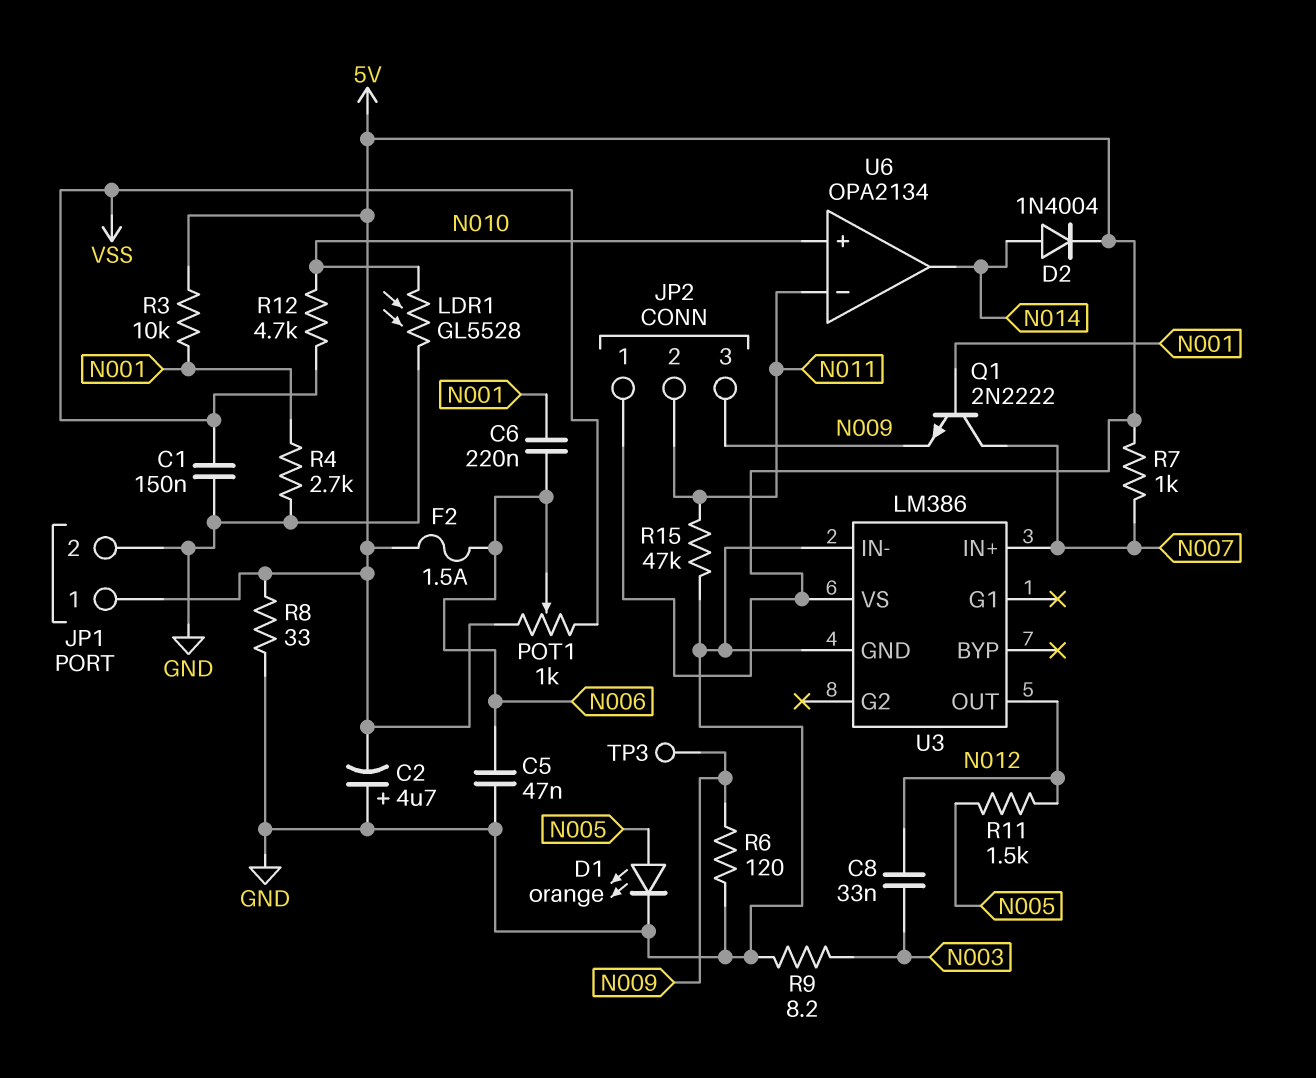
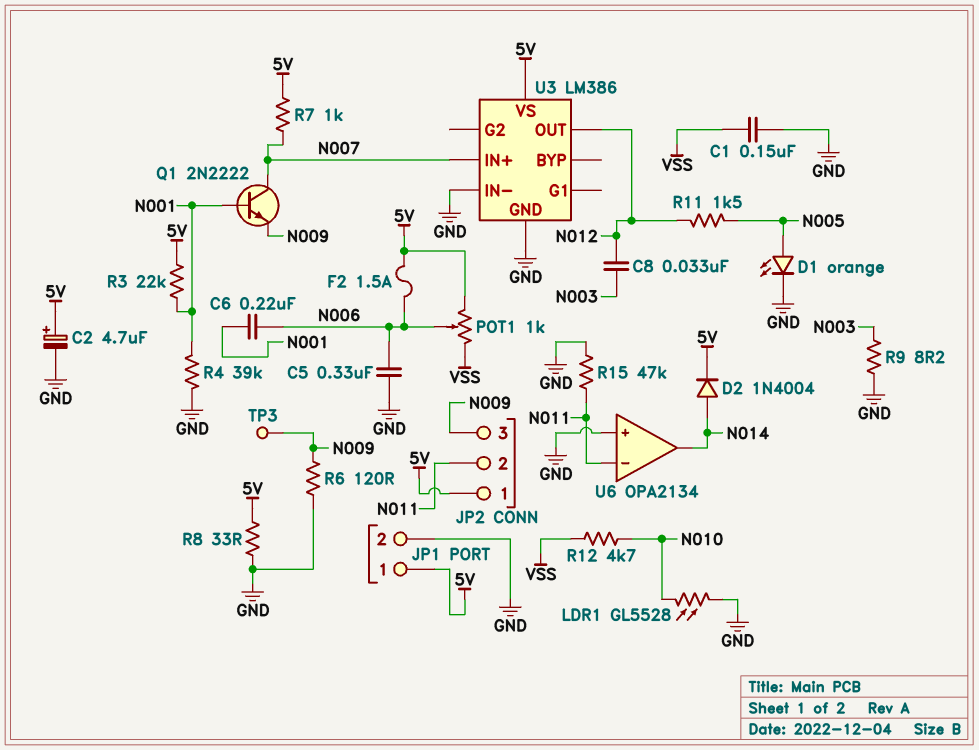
C2: 4.7uF (plus GND, minus 5V) -> 4.7uF (plus 5V, minus GND)
C5: 47nF (GND, N006) -> 330nF (GND, N006)
R3: 10k (5V, N001) -> 22k (5V, N001)
R4: 2.7k (GND, N001) -> 39k (GND, N001)
U6 pin in+: N010 -> GND

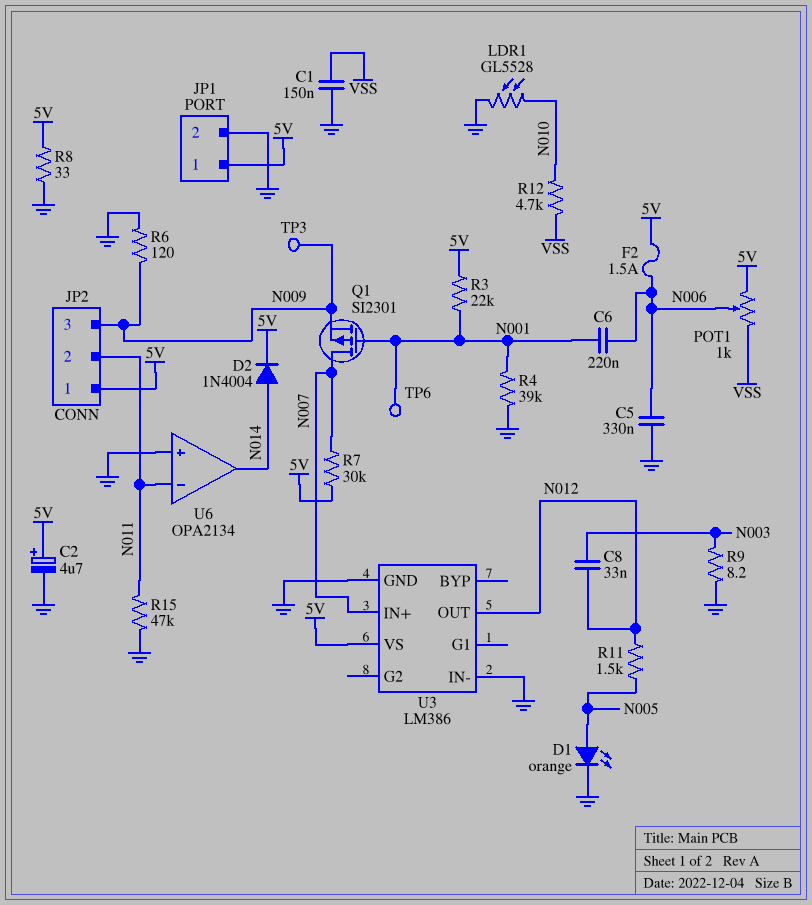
Q1: NPN 2N2222 (B N001, C N007, E N009) -> PMOS SI2301 (G N001, D N007, S N009)
R7: 1k (5V, N007) -> 30k (5V, N007)
TP6: none -> test point (N001)

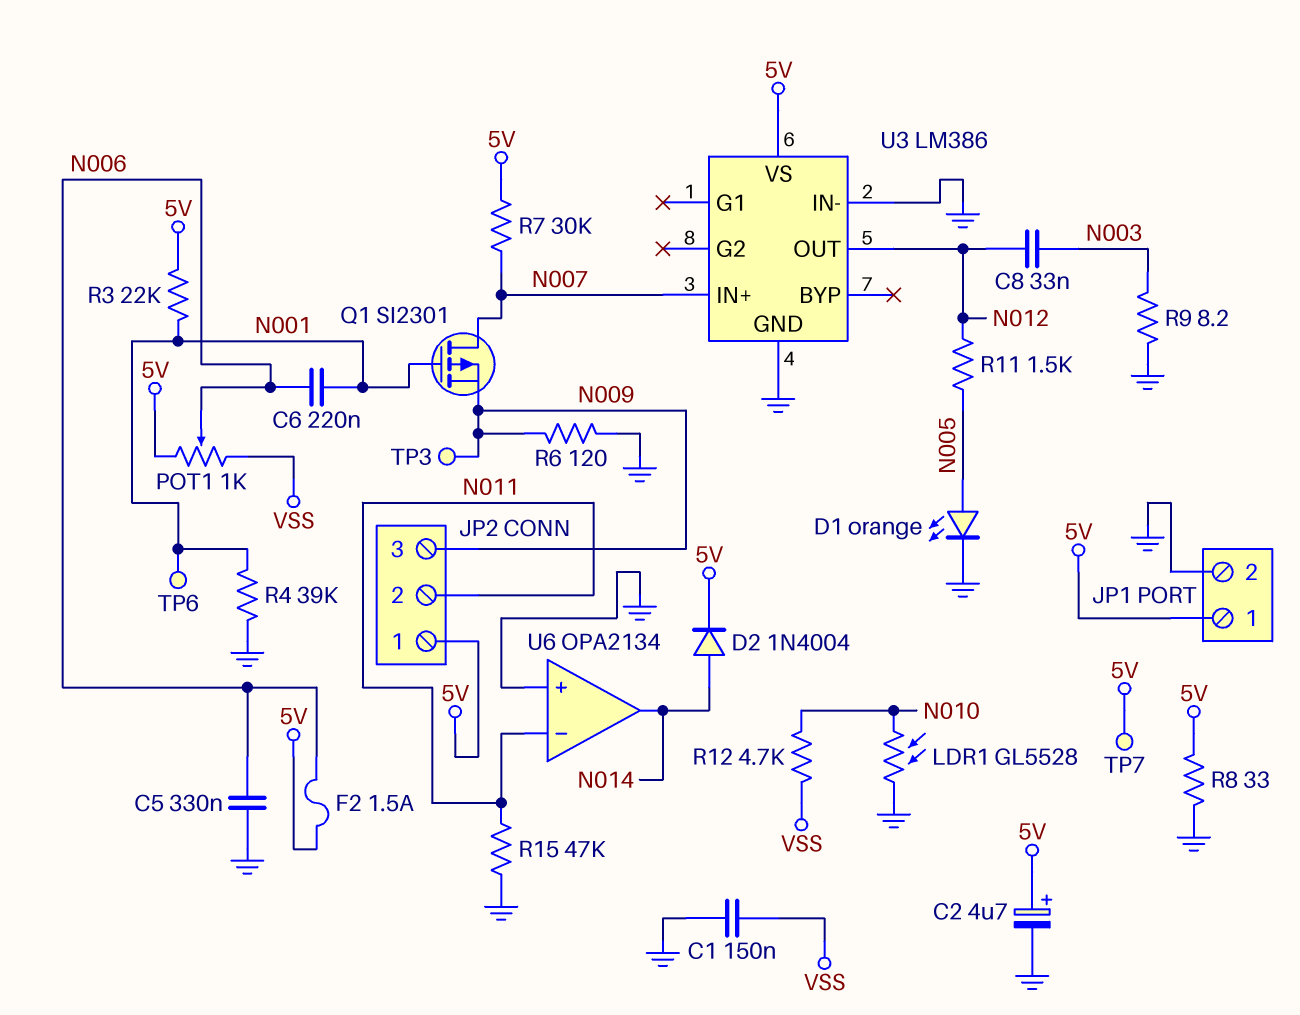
TP7: none -> test point (5V)

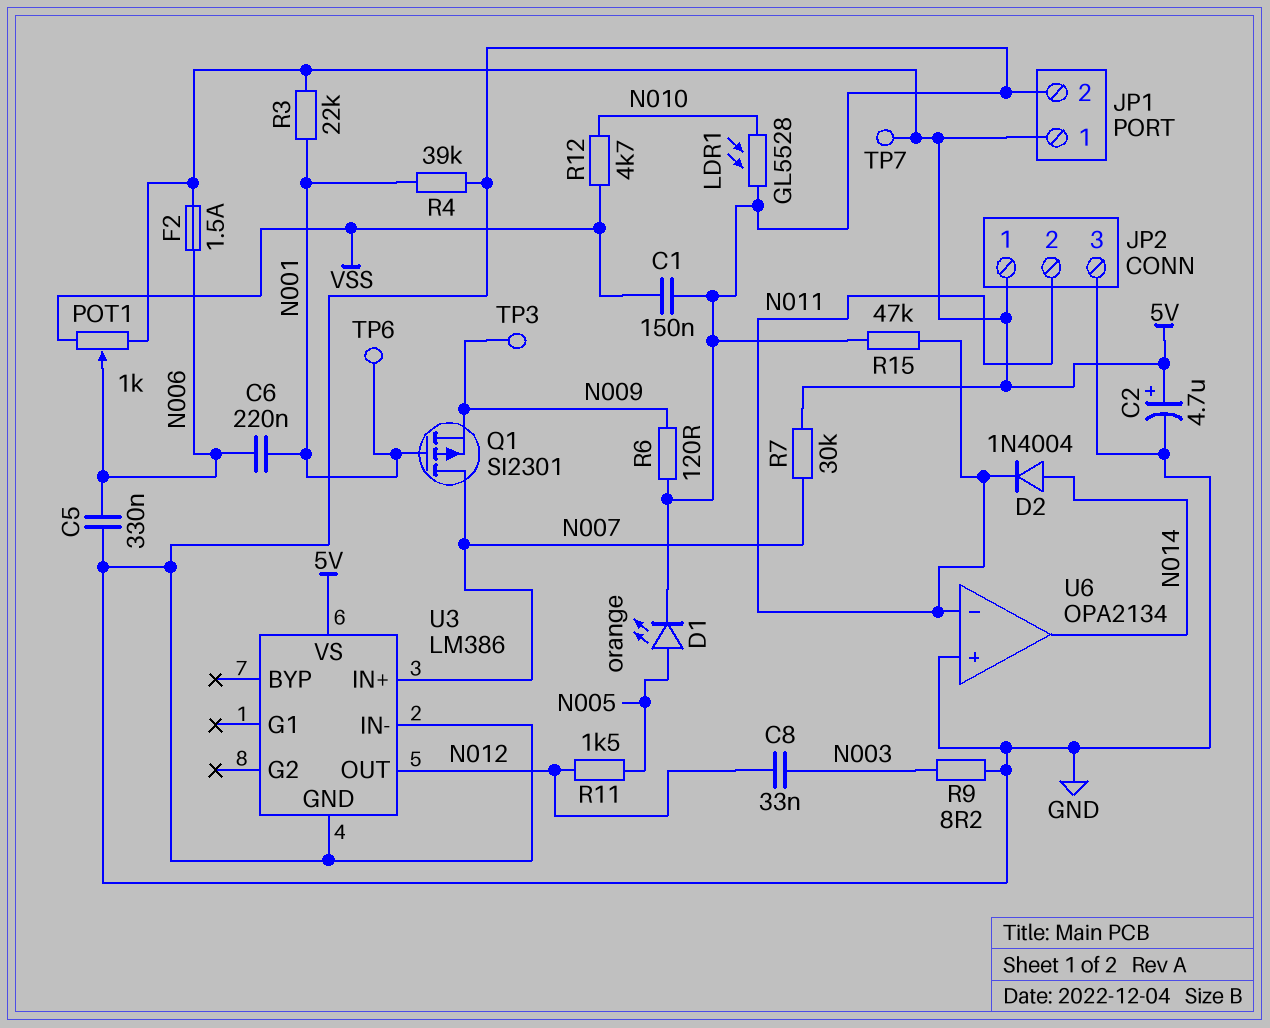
D2: diode 1N4004 (A N014, K 5V) -> diode 1N4004 (A N014, K N011)
JP2 pin 3: N009 -> GND
R8: 33 (5V, GND) -> none

